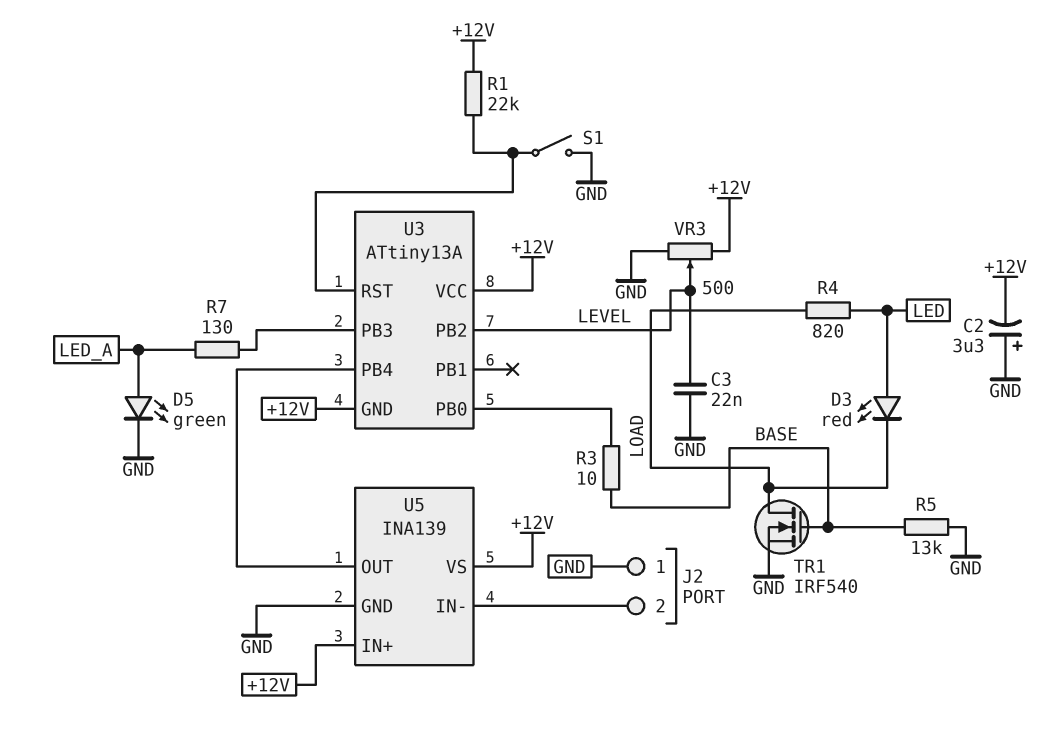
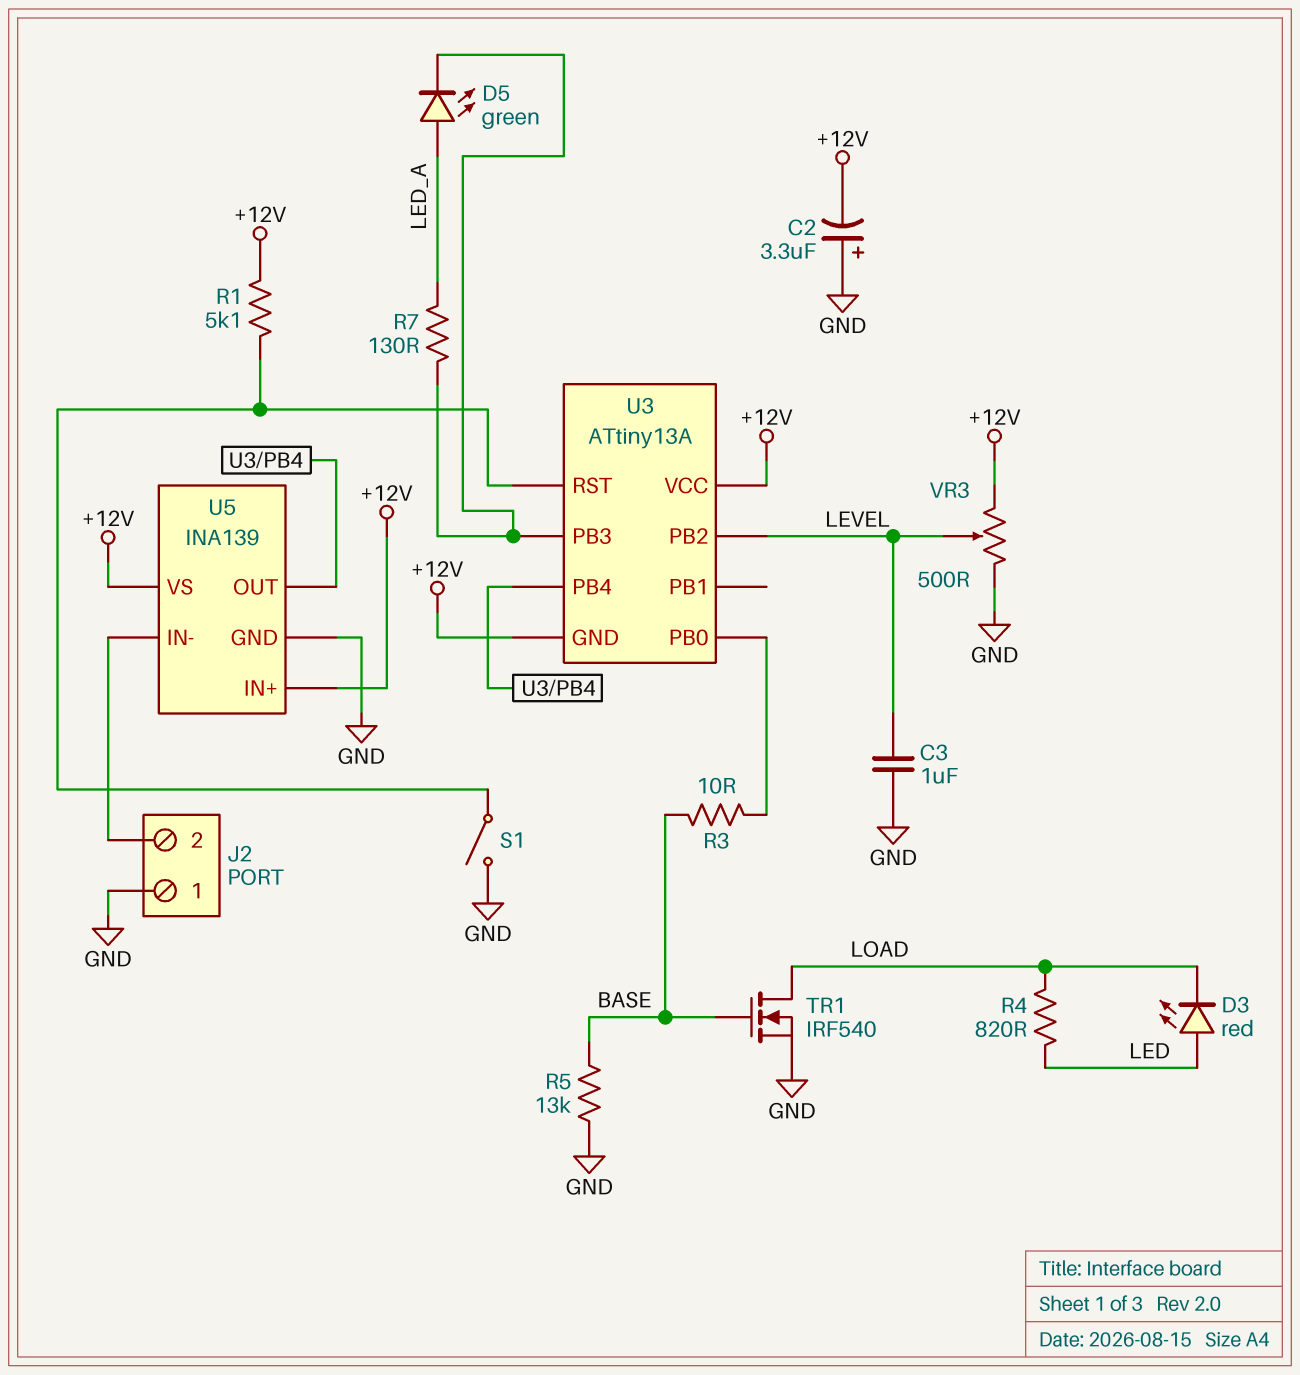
C3: 22nF (GND, LEVEL) -> 1uF (GND, LEVEL)
D5: LED green (A LED_A, K GND) -> LED green (A LED_A, K U3/PB3)
R1: 22k (+12V, U3/RST) -> 5.1k (+12V, U3/RST)

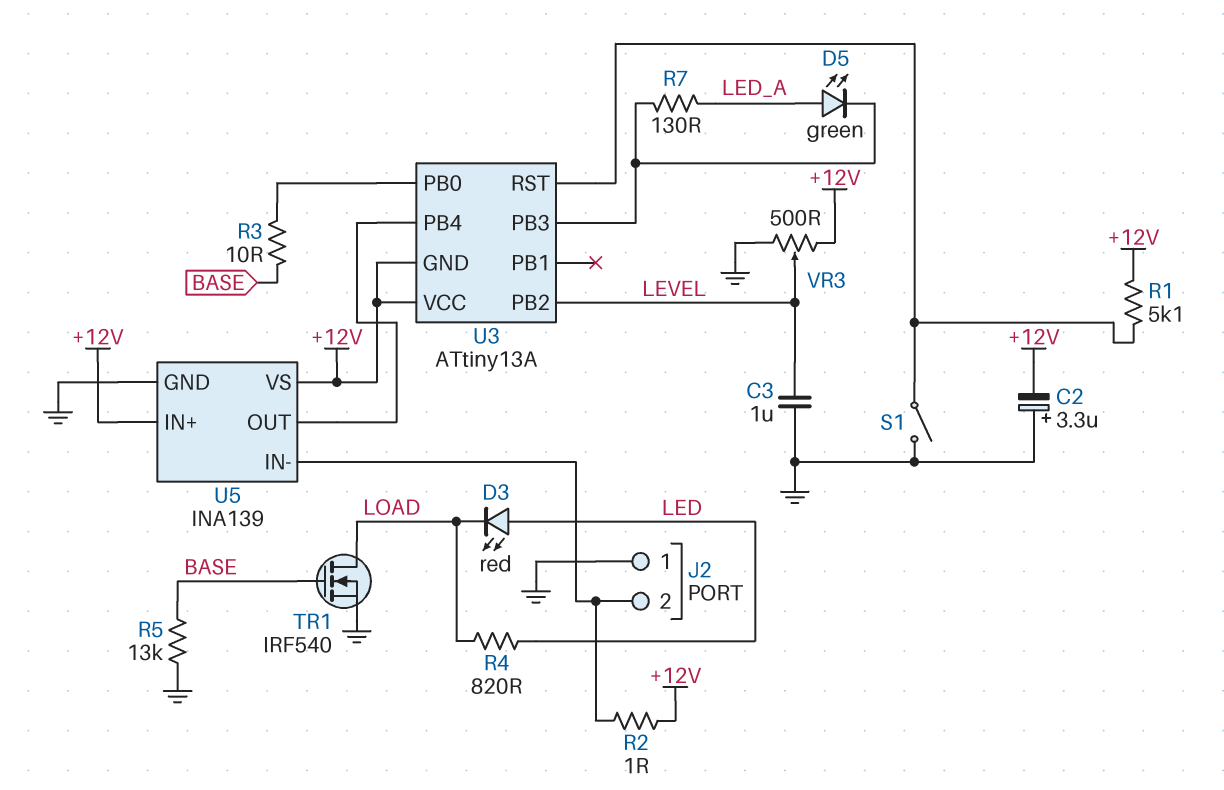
R2: none -> 1 (+12V, J2/2)

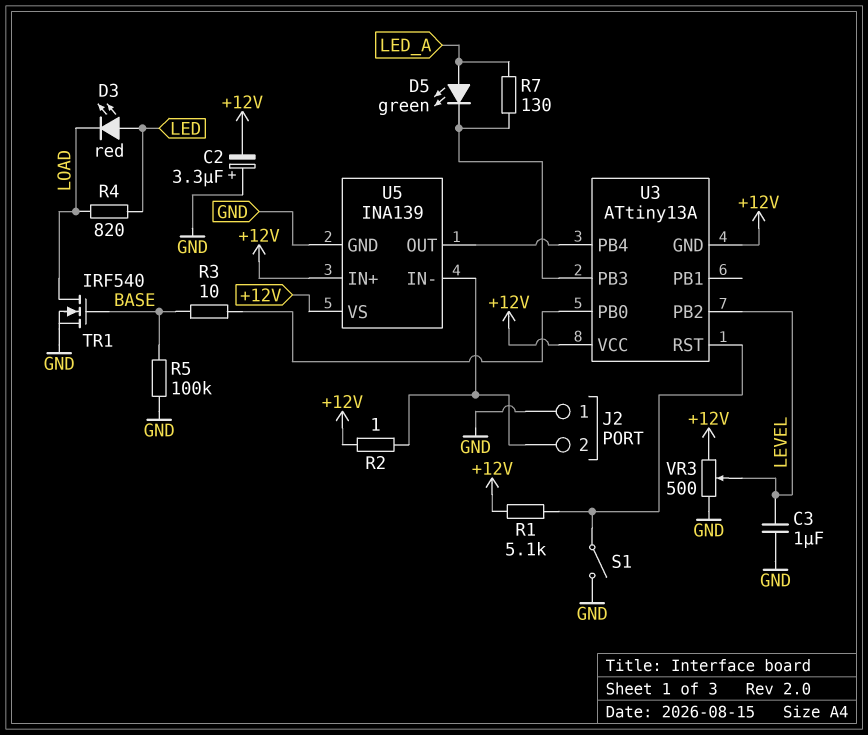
R5: 13k (BASE, GND) -> 100k (BASE, GND)

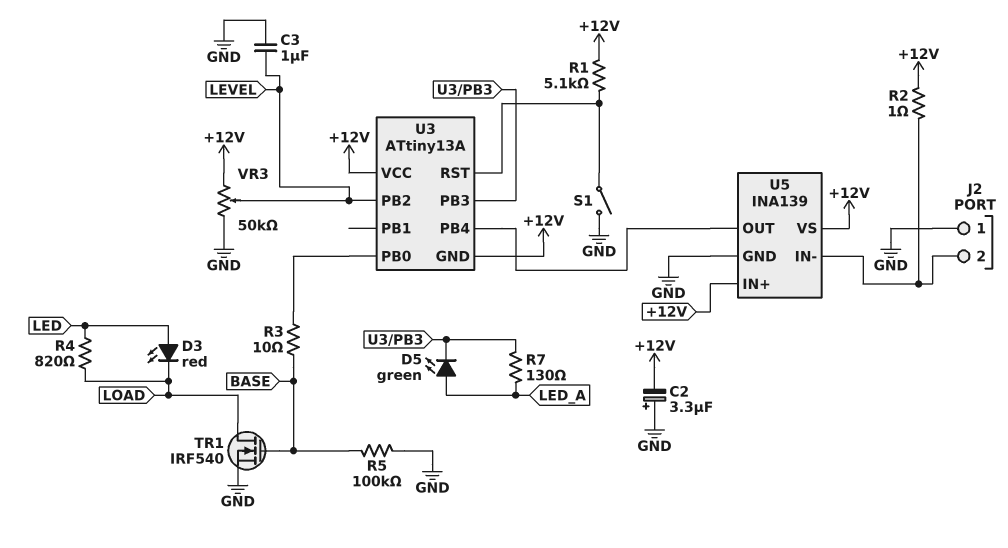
VR3: 500 (+12V, GND, wiper LEVEL) -> 50k (+12V, GND, wiper LEVEL)

